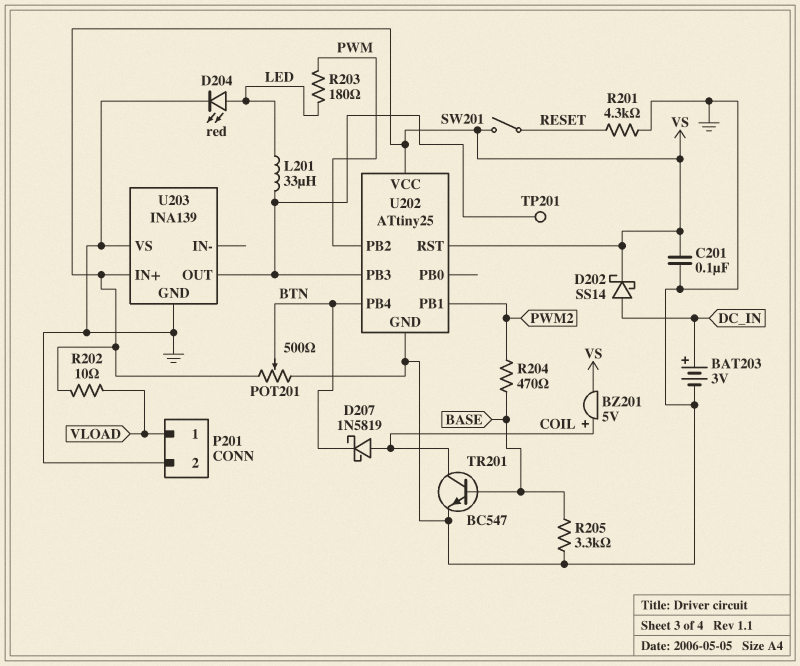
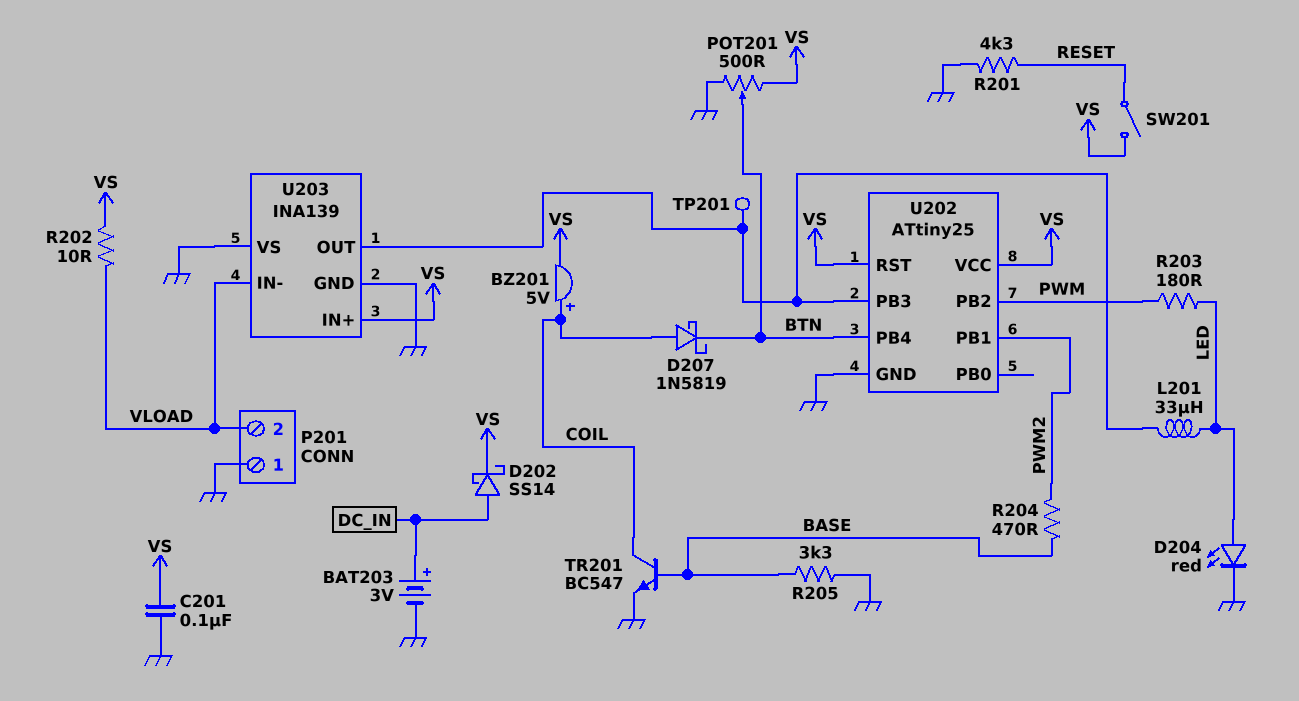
P201 pin 1: VLOAD -> GND
P201 pin 2: GND -> VLOAD
U203 pin IN-: none -> VLOAD

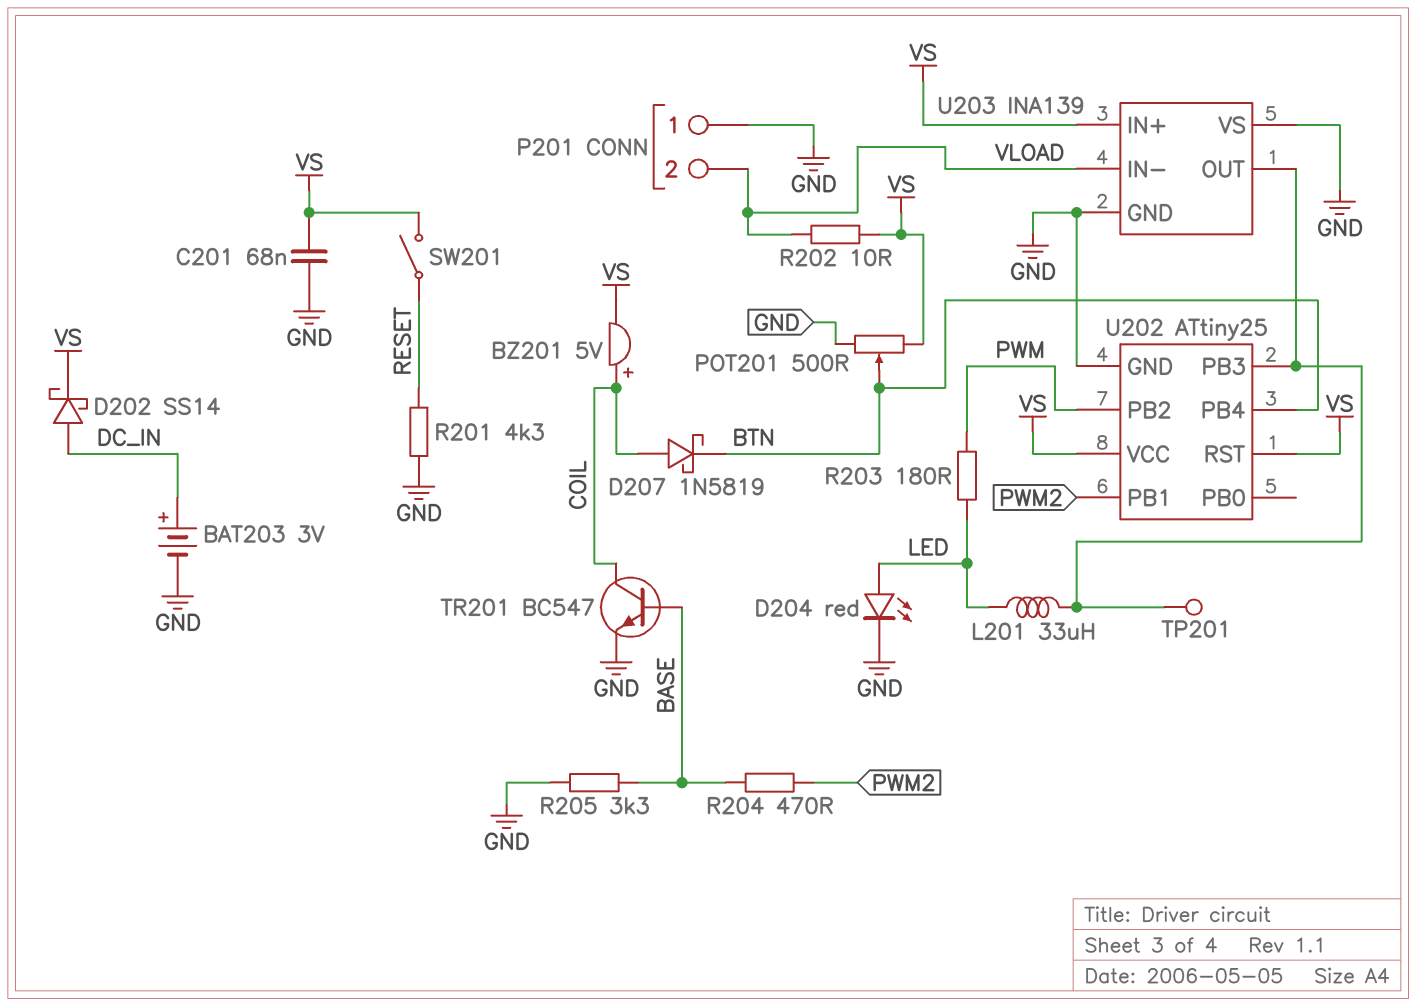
C201: 100nF (GND, VS) -> 68nF (GND, VS)

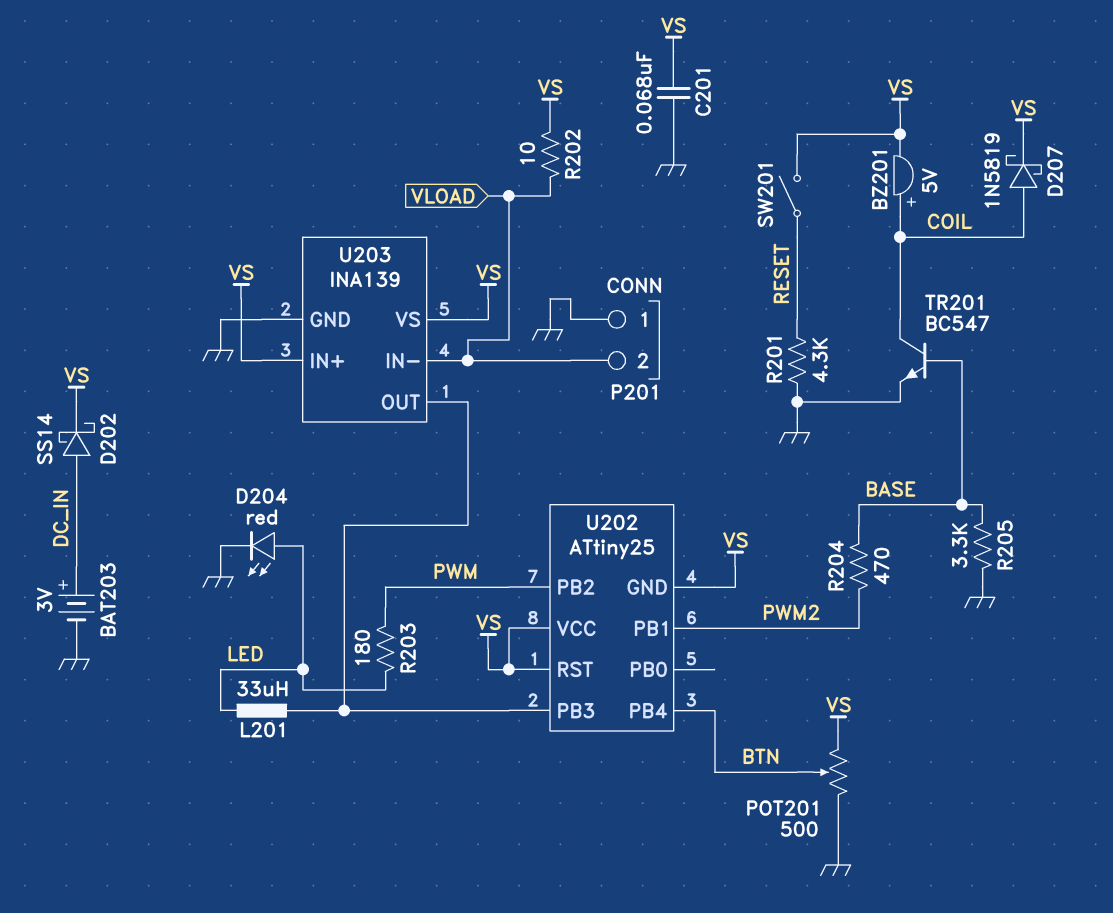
D207: schottky 1N5819 (A COIL, K BTN) -> schottky 1N5819 (A COIL, K VS)
TP201: test point (U202/PB3) -> none
U202 pin GND: GND -> VS
U203 pin VS: GND -> VS

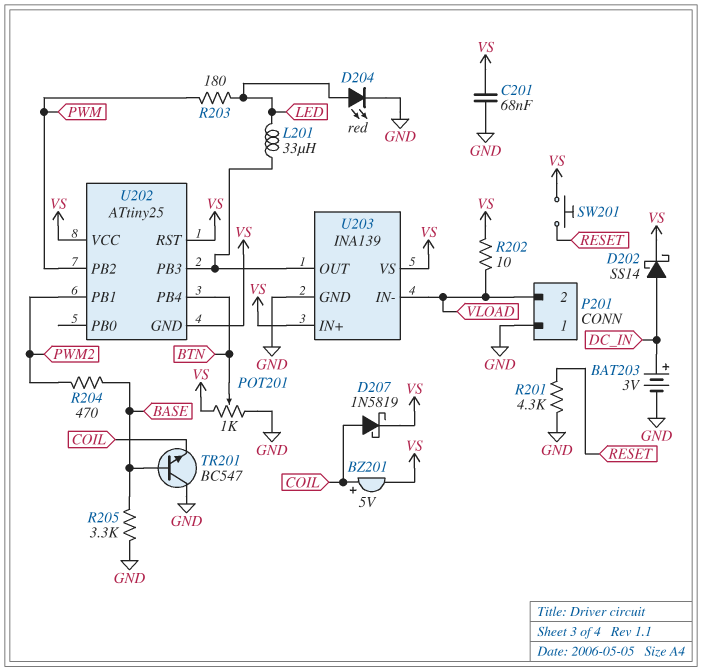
POT201: 500 (GND, VS, wiper BTN) -> 1k (GND, VS, wiper BTN)
SW201: switch (RESET, VS) -> button (RESET, VS)
TR201: NPN BC547 (B BASE, C COIL, E GND) -> NPN BC547 (B BASE, C GND, E COIL)

